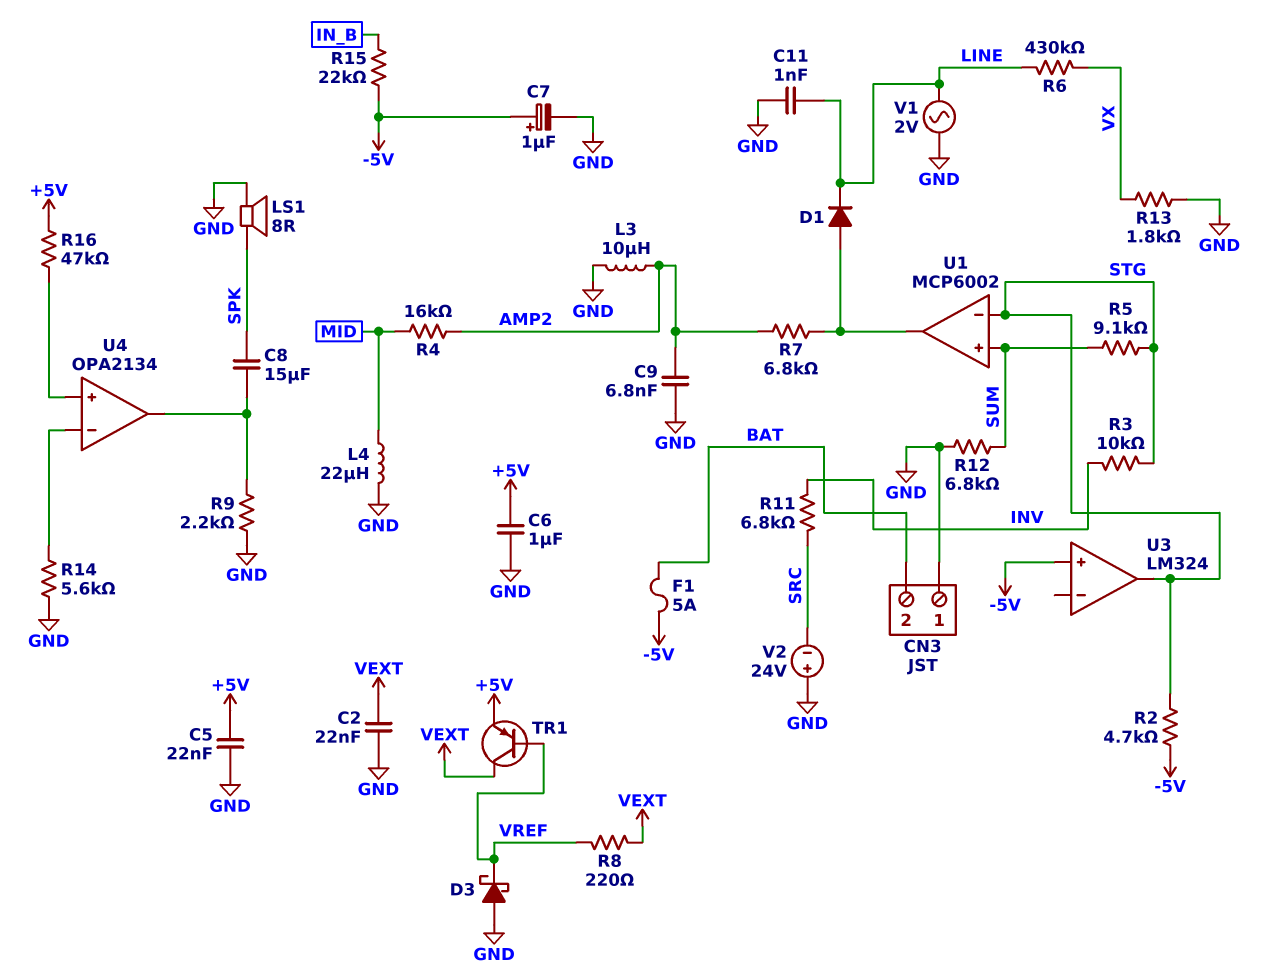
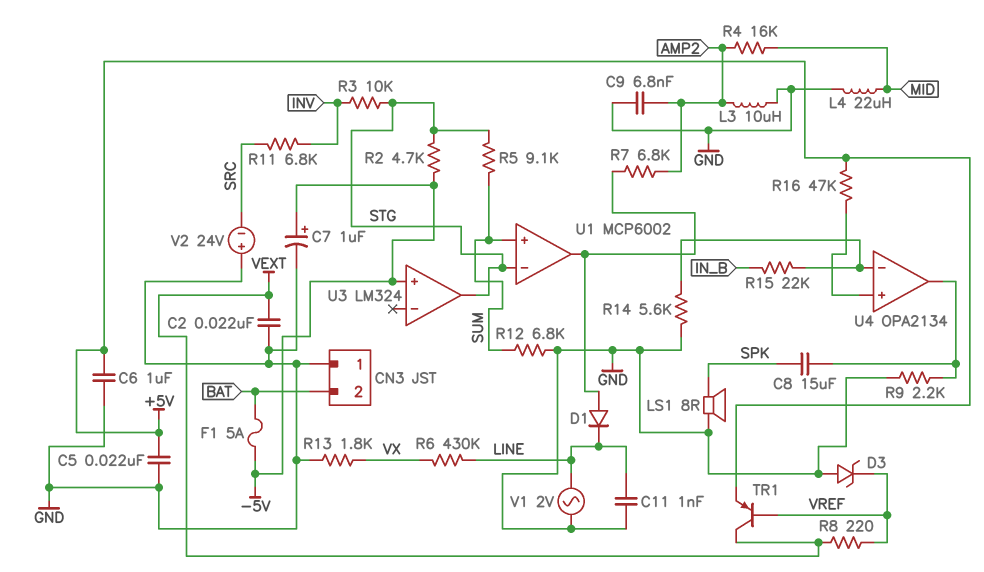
D3: schottky (A GND, K VREF) -> zener (A GND, K VREF)
R15: 22k (-5V, IN_B) -> 22k (IN_B, U4/in-)

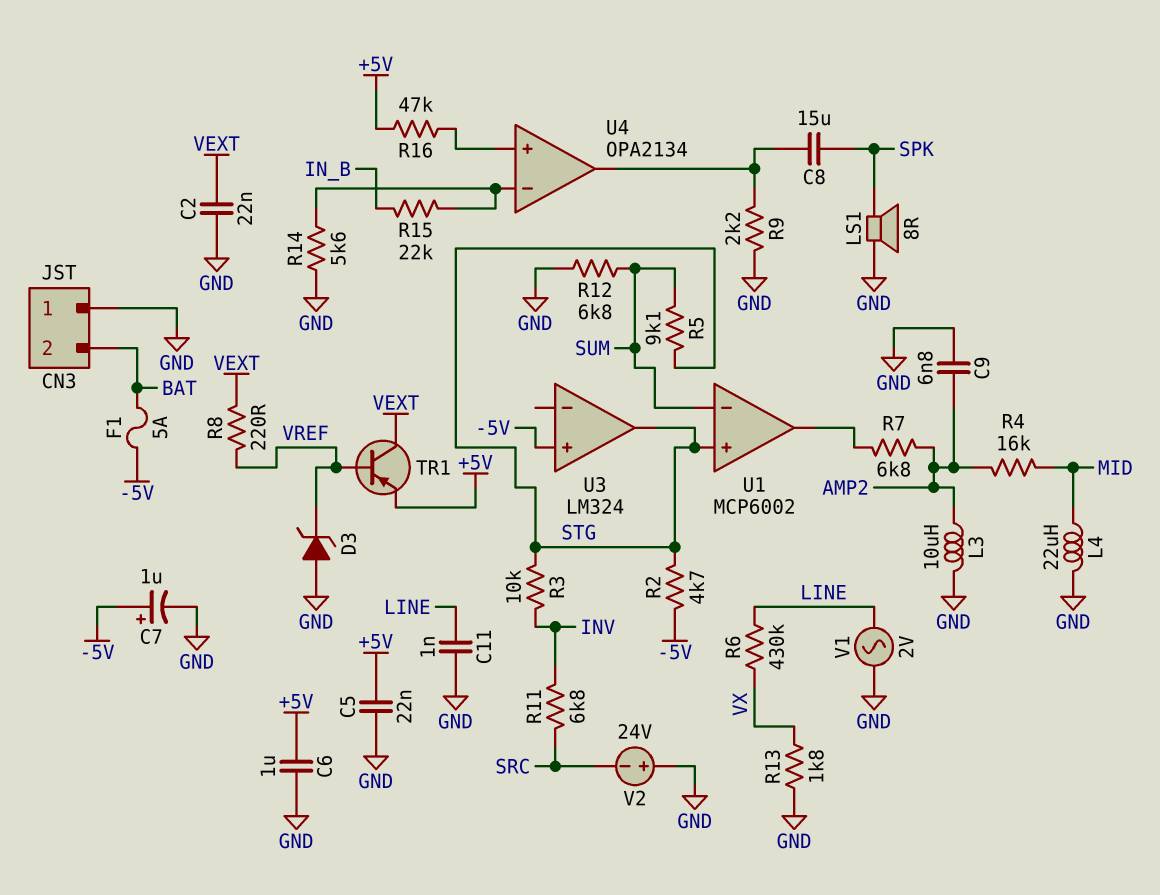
D1: diode (A U1/out, K LINE) -> none
U1 pin in+: SUM -> STG
U1 pin in-: STG -> SUM

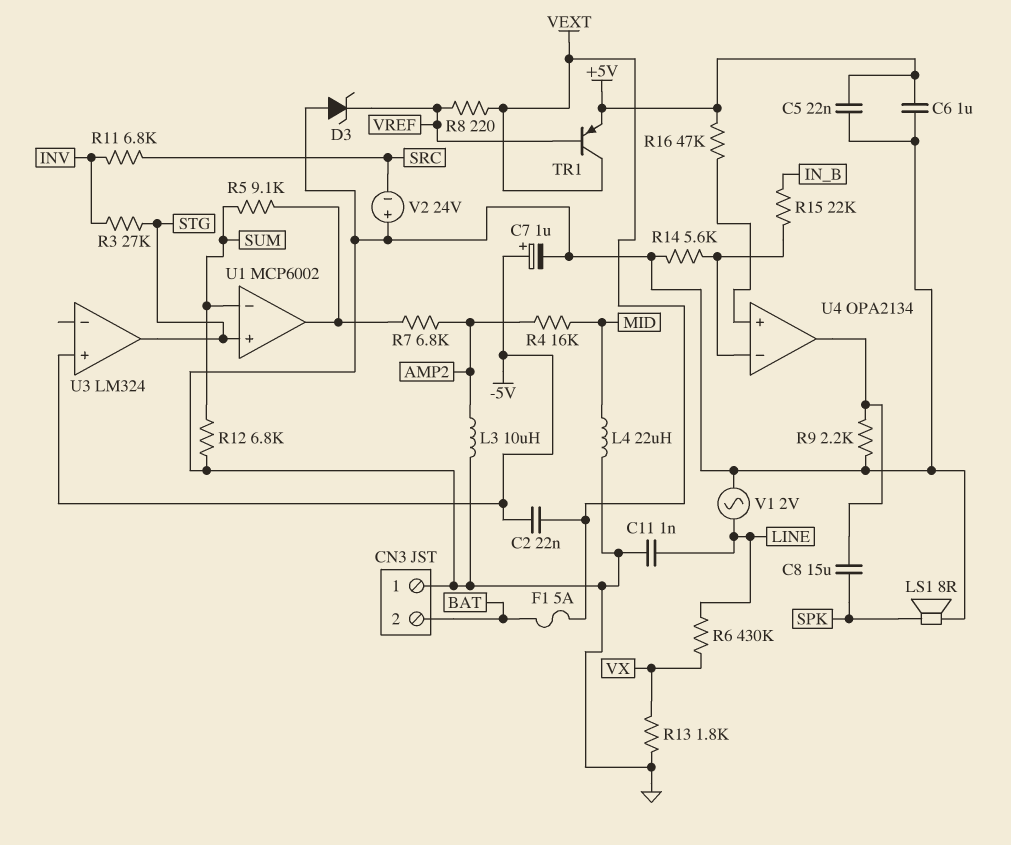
C2: 22nF (GND, VEXT) -> 22nF (-5V, VEXT)
C9: 6.8nF (AMP2, GND) -> none
F1: 5A (-5V, BAT) -> 5A (BAT, VEXT)
R2: 4.7k (-5V, STG) -> none
R3: 10k (INV, STG) -> 27k (INV, STG)
R5: 9.1k (STG, SUM) -> 9.1k (SUM, U1/out)

